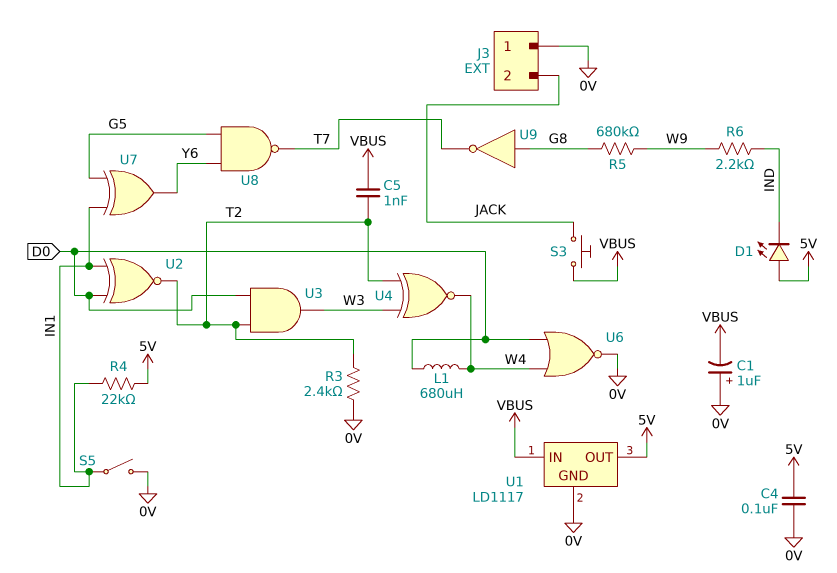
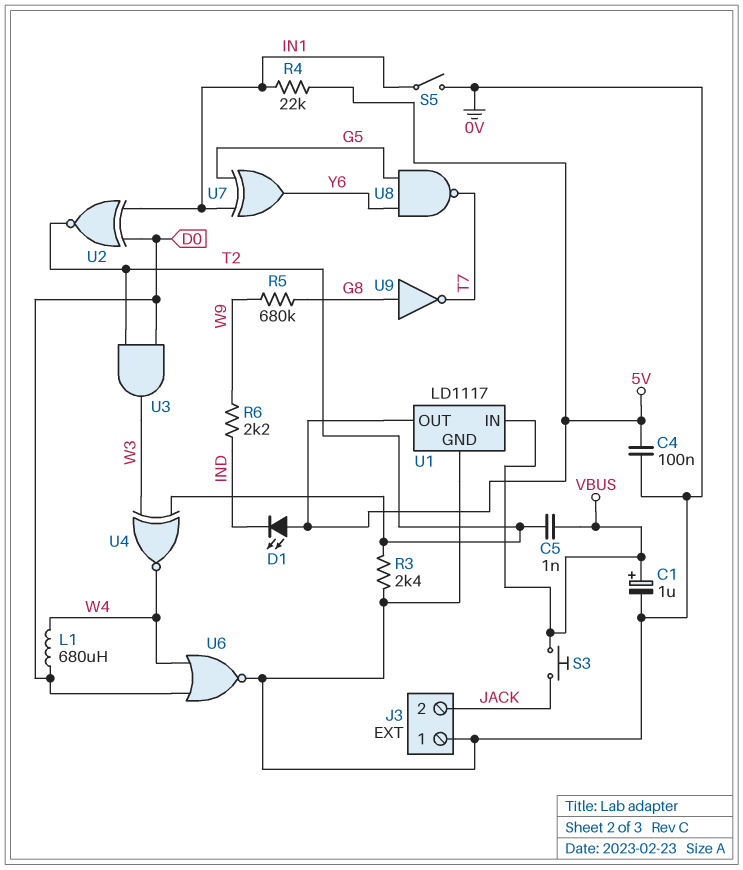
C1: 1uF (plus 0V, minus VBUS) -> 1uF (plus VBUS, minus 0V)

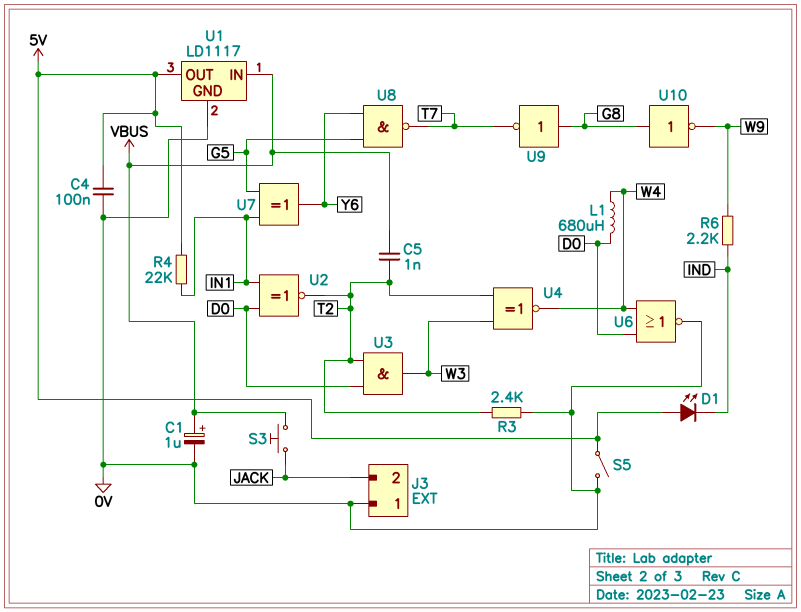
R5: 680k (G8, W9) -> none
S5: switch (0V, IN1) -> switch (0V, 5V)
U10: none -> NOT (in G8, out W9)

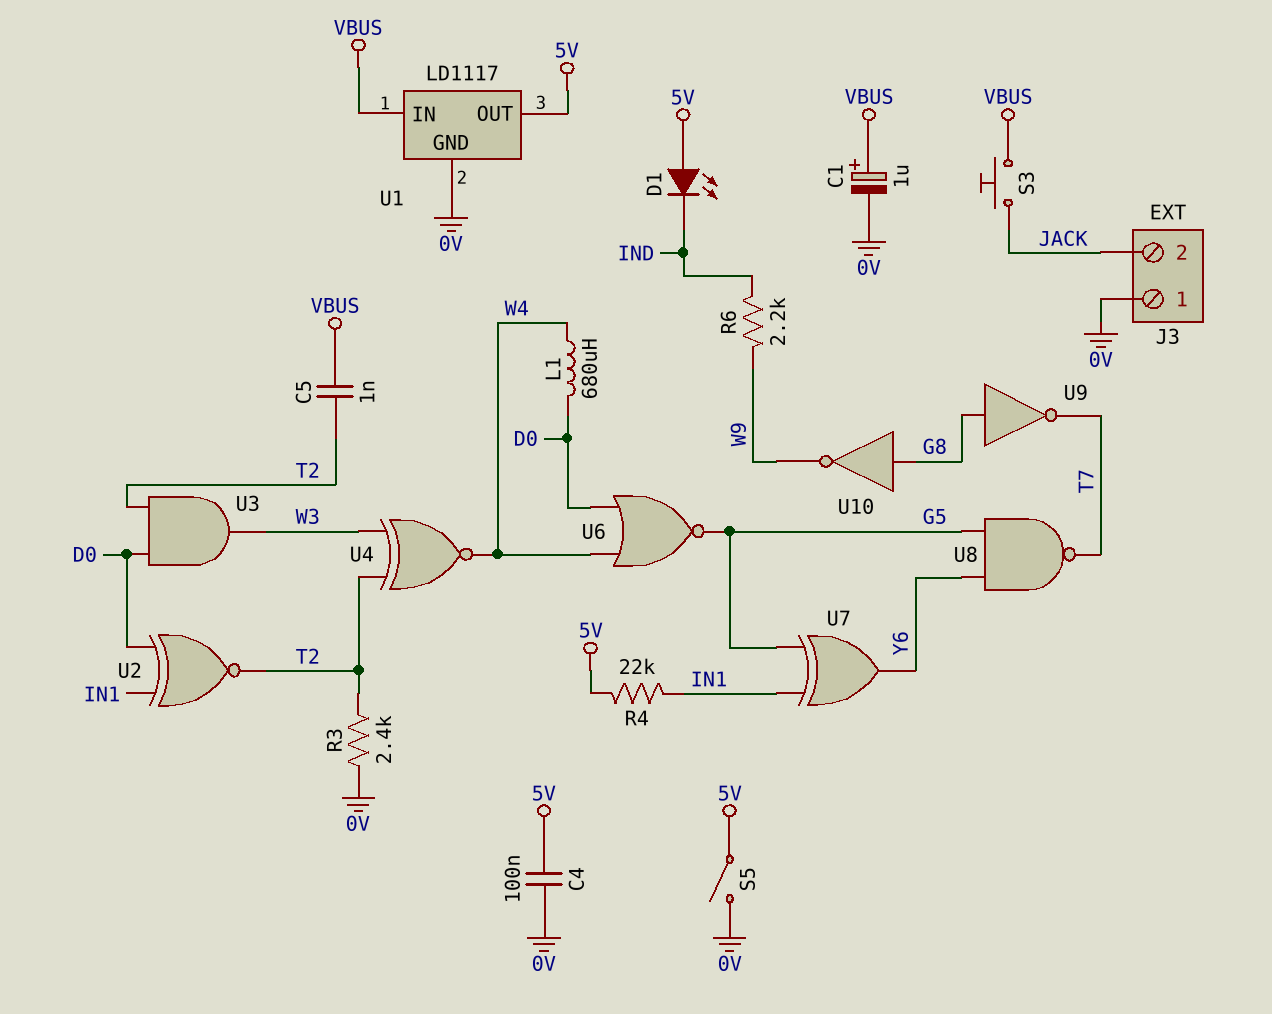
U6: NOR (in D0, in W4, out 0V) -> NOR (in D0, in W4, out G5)

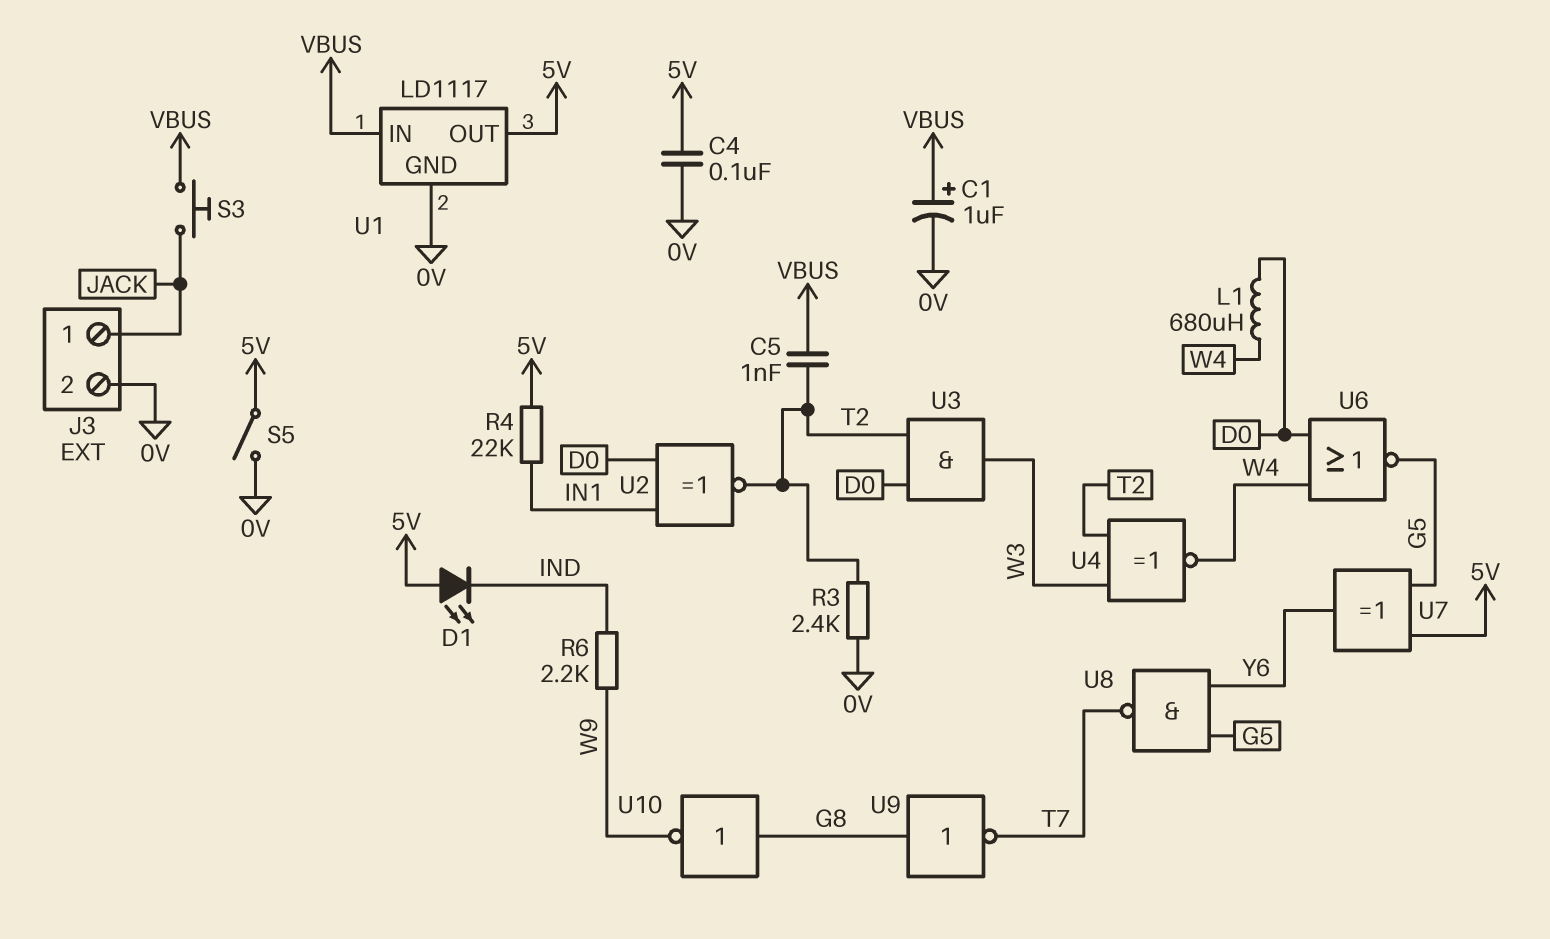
J3 pin 1: 0V -> JACK
J3 pin 2: JACK -> 0V
U7: XOR (in G5, in IN1, out Y6) -> XOR (in 5V, in G5, out Y6)

